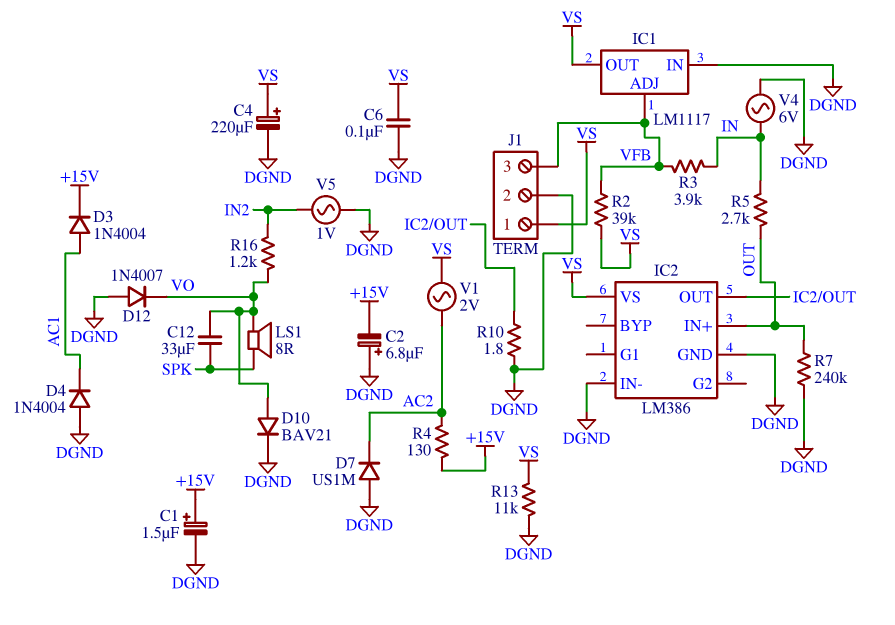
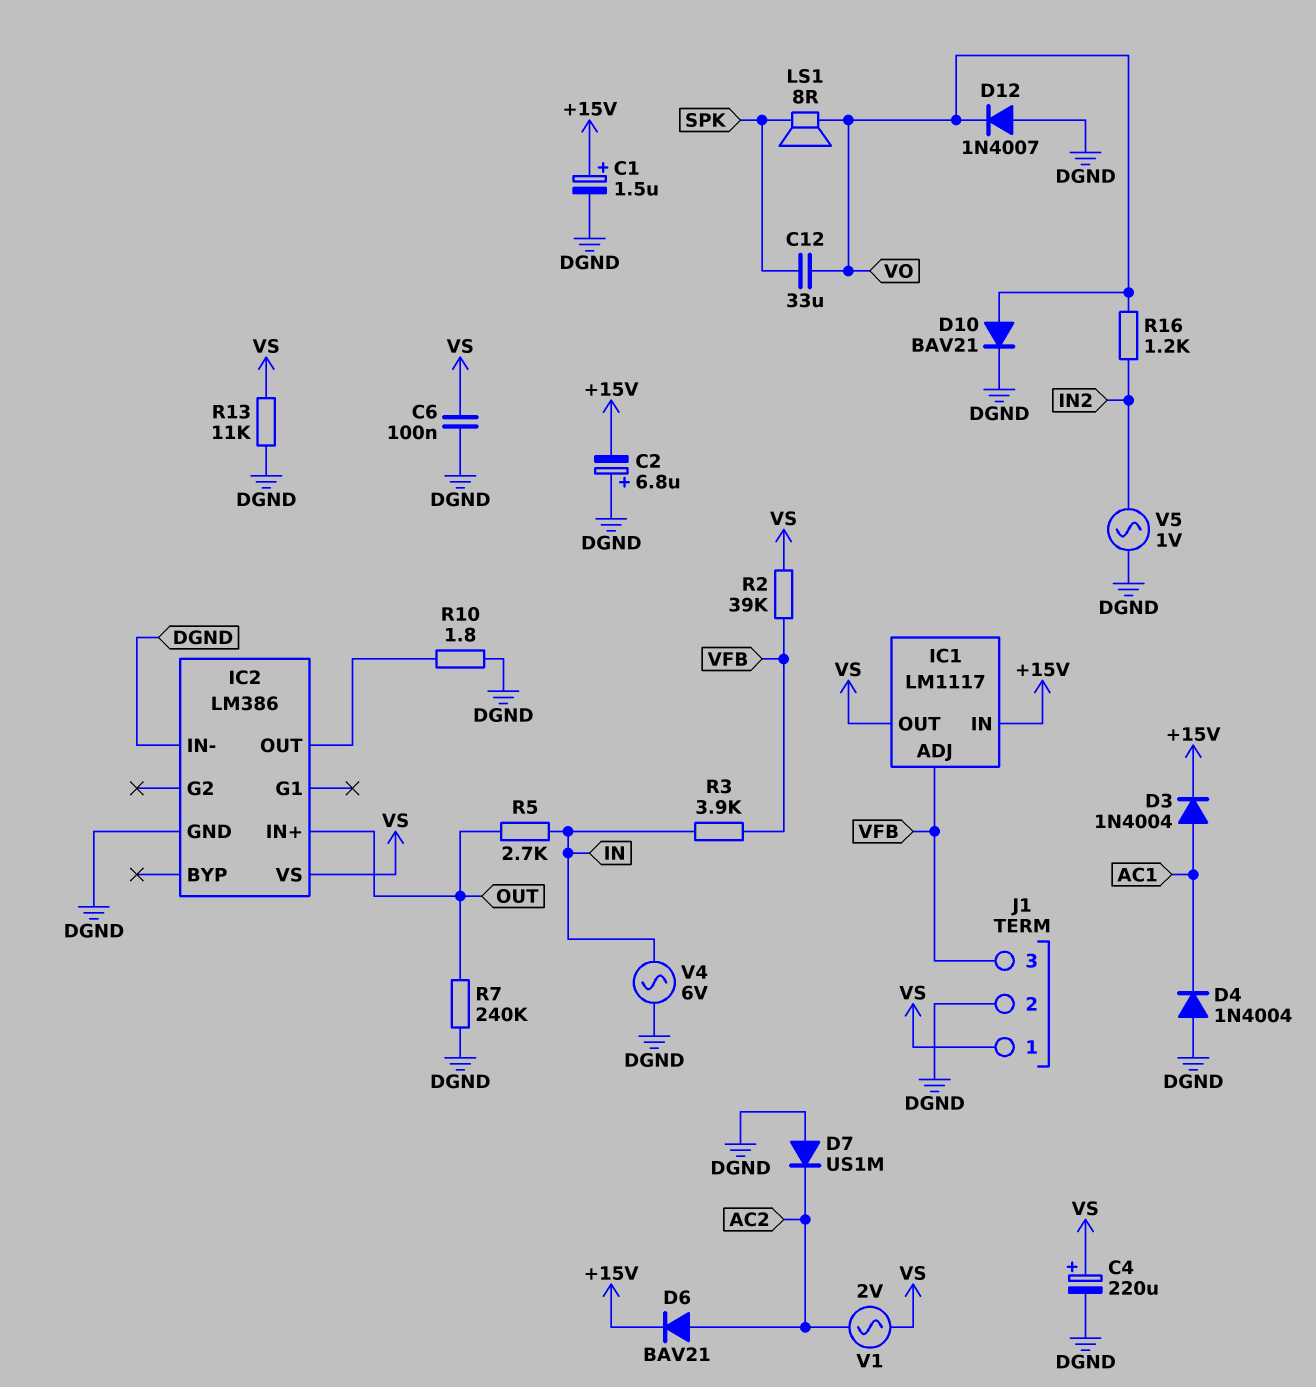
D6: none -> diode BAV21 (A AC2, K +15V)
IC1 pin IN: DGND -> +15V
R4: 130 (+15V, AC2) -> none

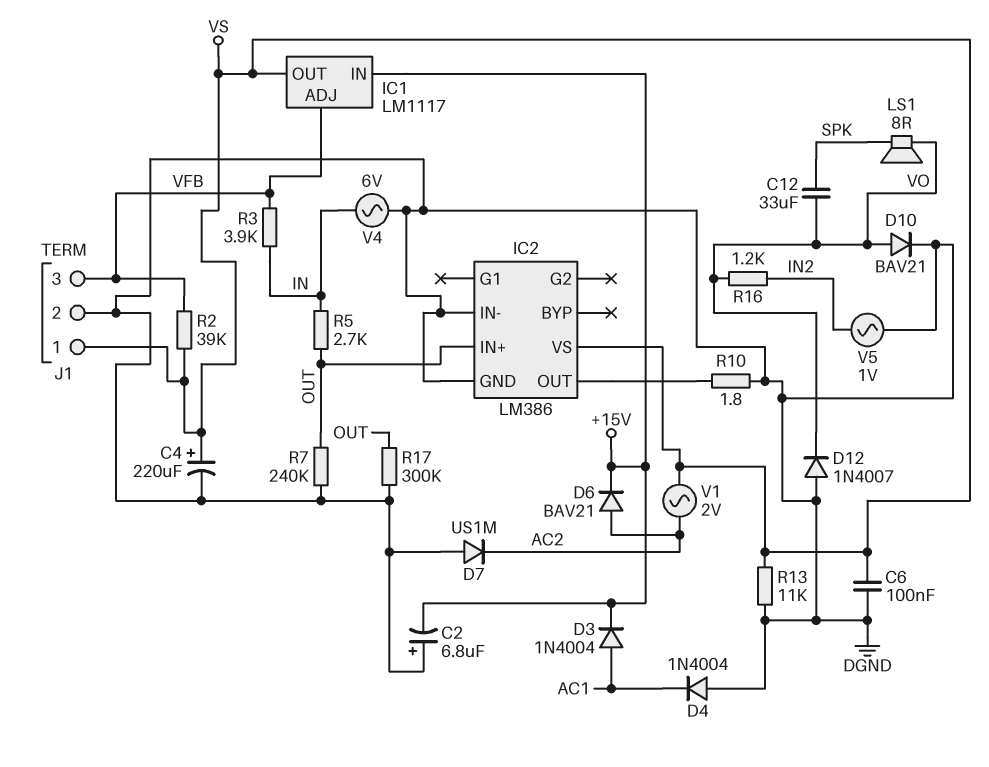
C1: 1.5uF (plus +15V, minus DGND) -> none
R17: none -> 300k (DGND, OUT)

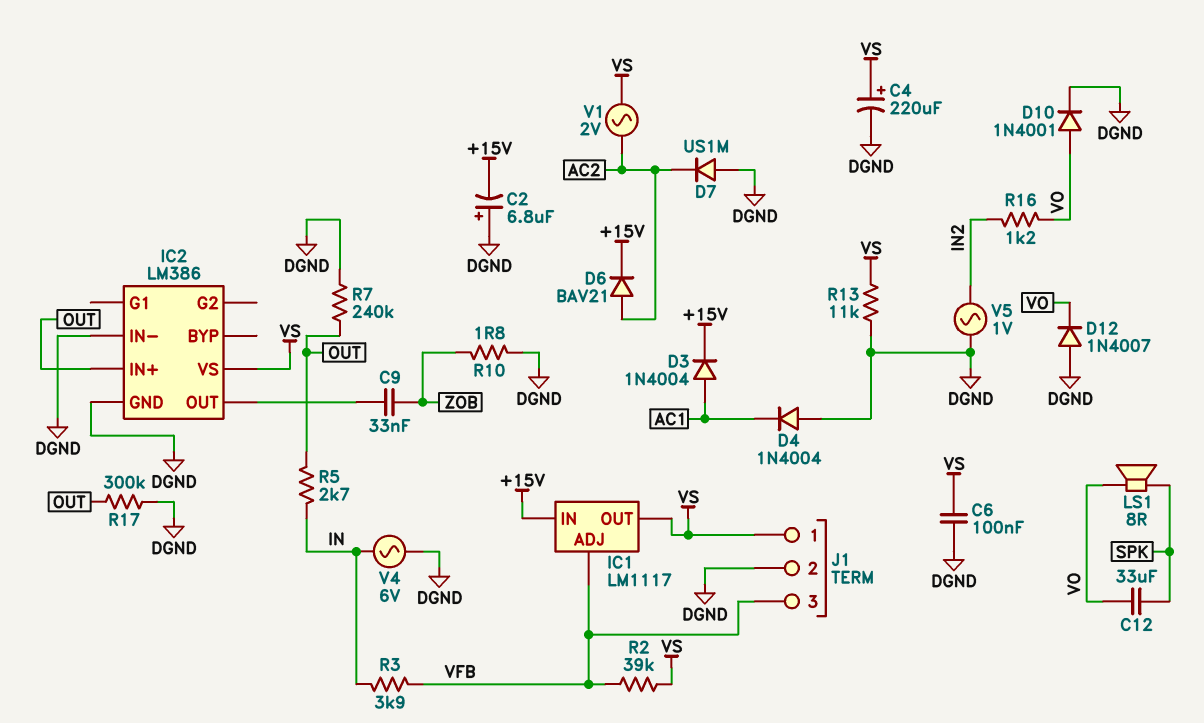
C9: none -> 33nF (IC2/OUT, ZOB)
D10: diode BAV21 (A VO, K DGND) -> diode 1N4001 (A VO, K DGND)
R10: 1.8 (DGND, IC2/OUT) -> 1.8 (DGND, ZOB)

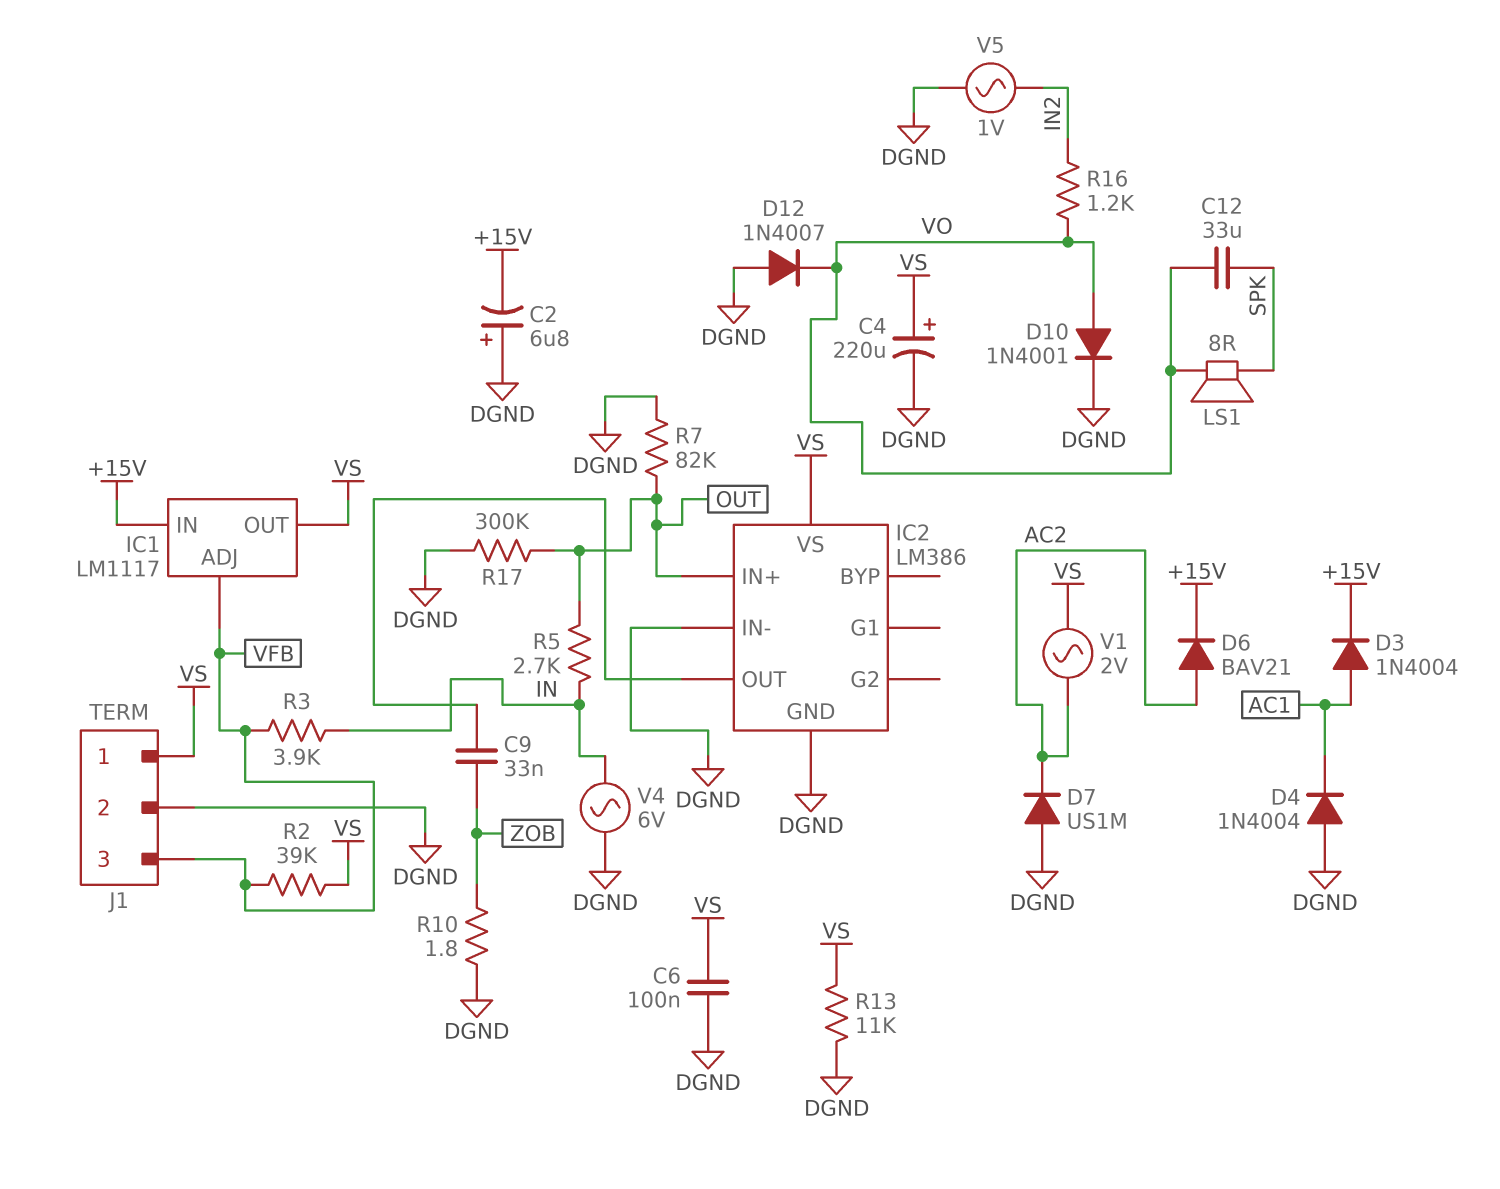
R7: 240k (DGND, OUT) -> 82k (DGND, OUT)

